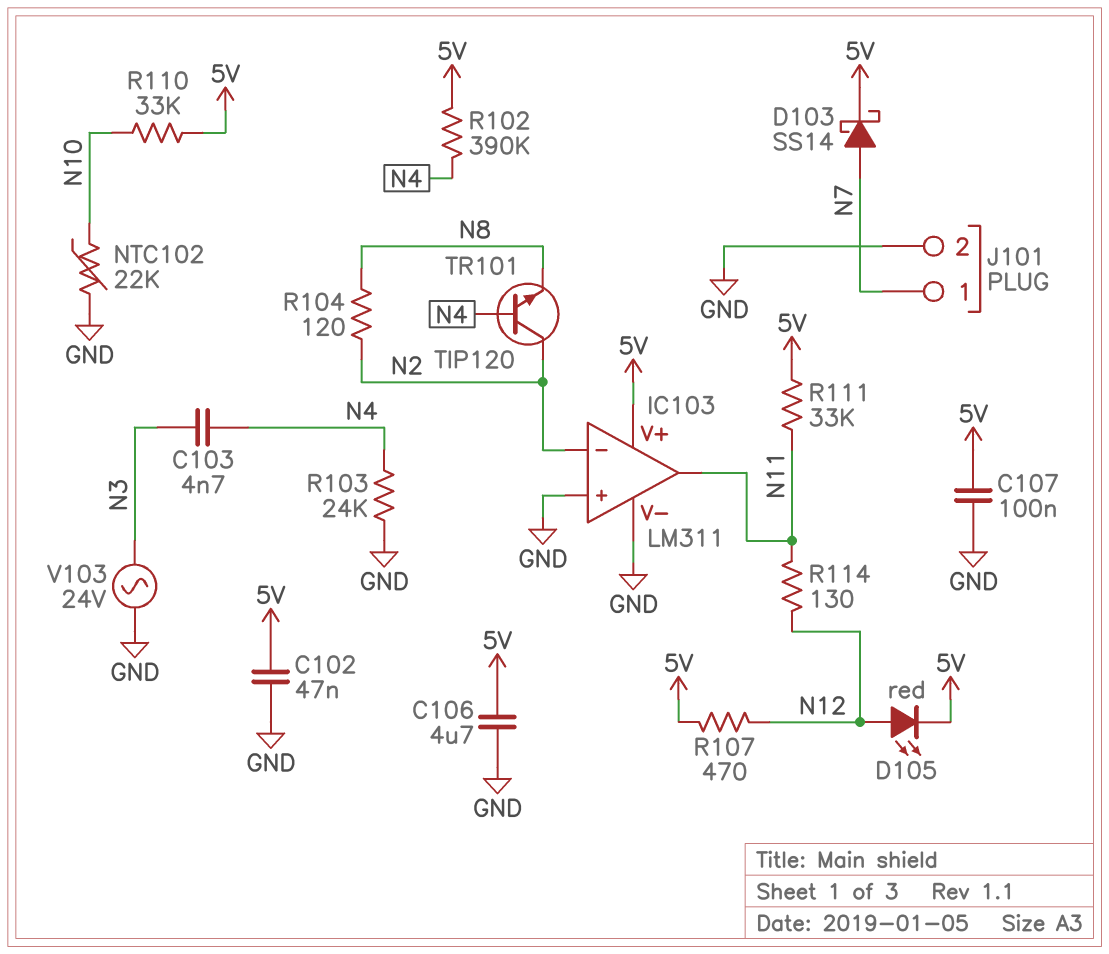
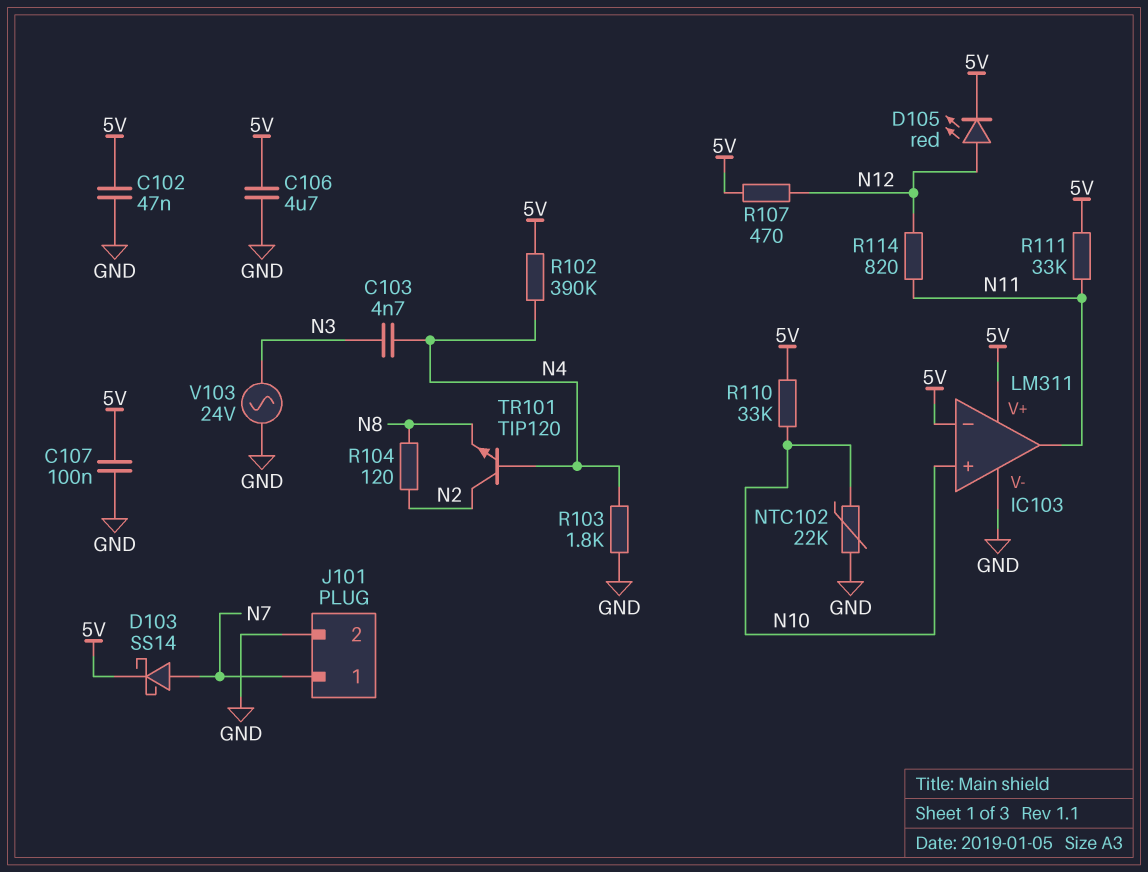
IC103 pin in+: GND -> N10
IC103 pin in-: N2 -> 5V
R103: 24k (GND, N4) -> 1.8k (GND, N4)
R114: 130 (N11, N12) -> 820 (N11, N12)

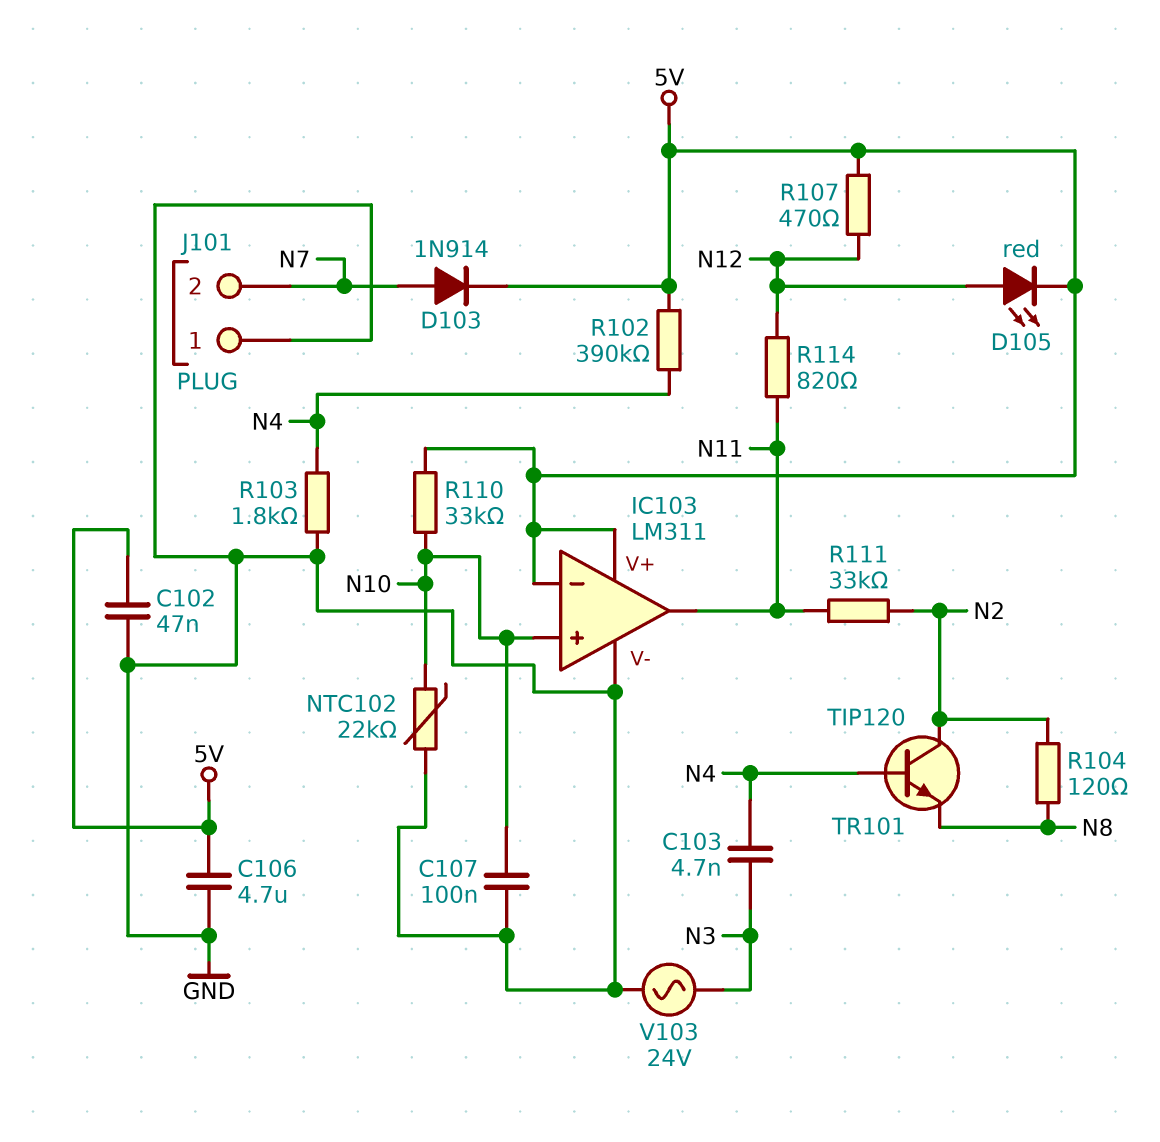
C107: 100nF (5V, GND) -> 100nF (GND, N10)
D103: schottky SS14 (A N7, K 5V) -> diode 1N914 (A N7, K 5V)
J101 pin 1: N7 -> GND
J101 pin 2: GND -> N7
R111: 33k (5V, N11) -> 33k (N2, N11)

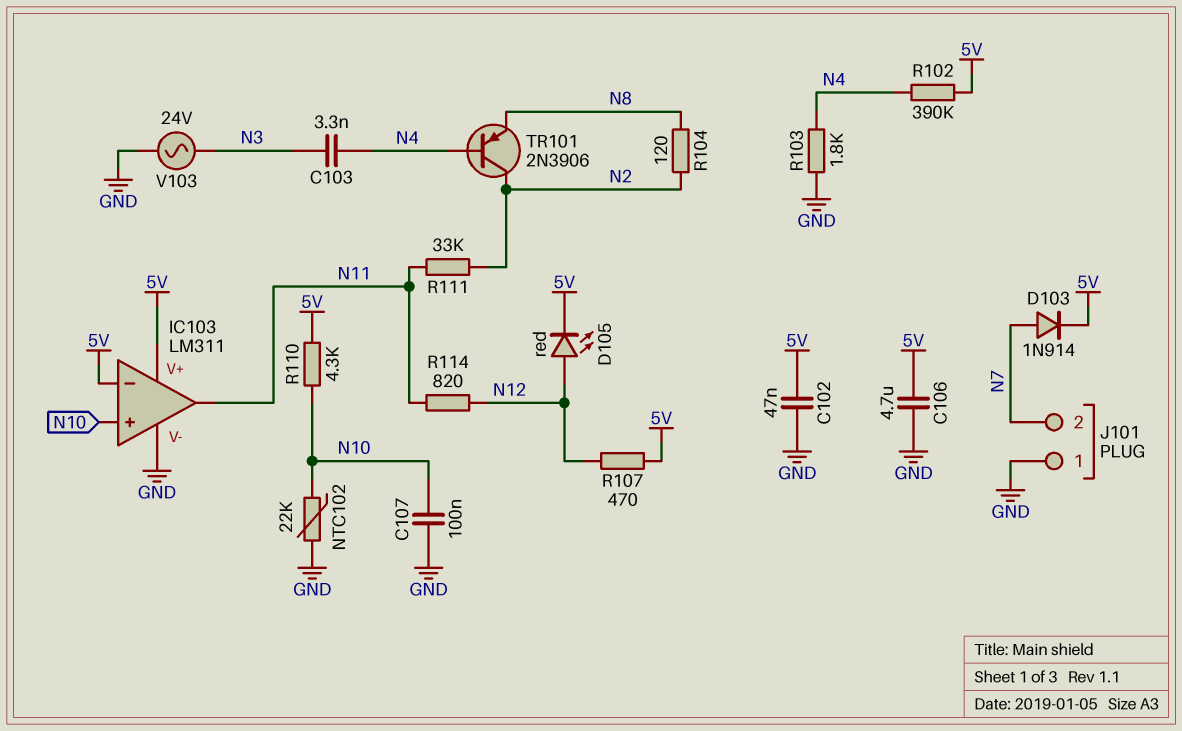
C103: 4.7nF (N3, N4) -> 3.3nF (N3, N4)
R110: 33k (5V, N10) -> 4.3k (5V, N10)
TR101: NPN TIP120 (B N4, C N2, E N8) -> PNP 2N3906 (B N4, C N2, E N8)

